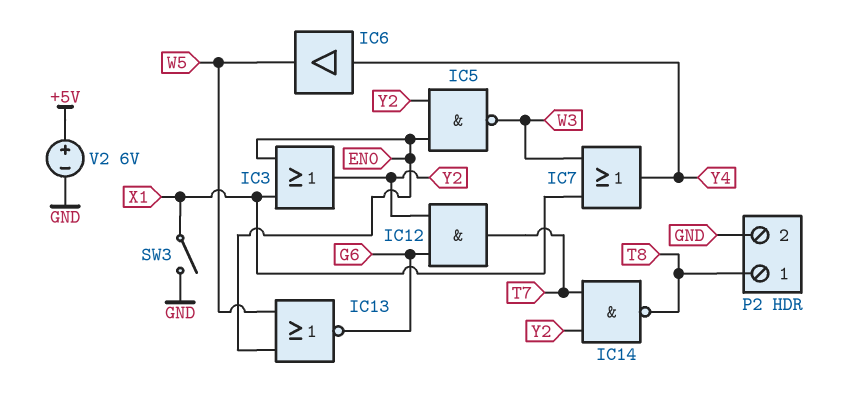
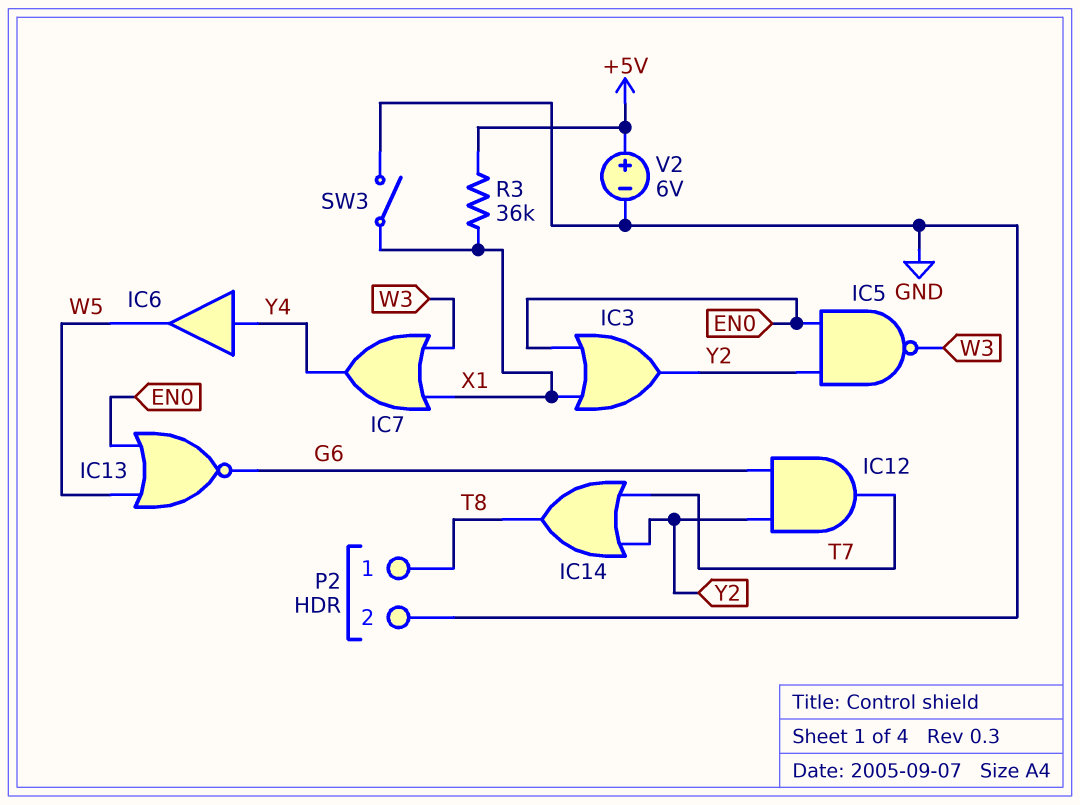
IC14: NAND (in T7, in Y2, out T8) -> OR (in T7, in Y2, out T8)
R3: none -> 36k (+5V, X1)

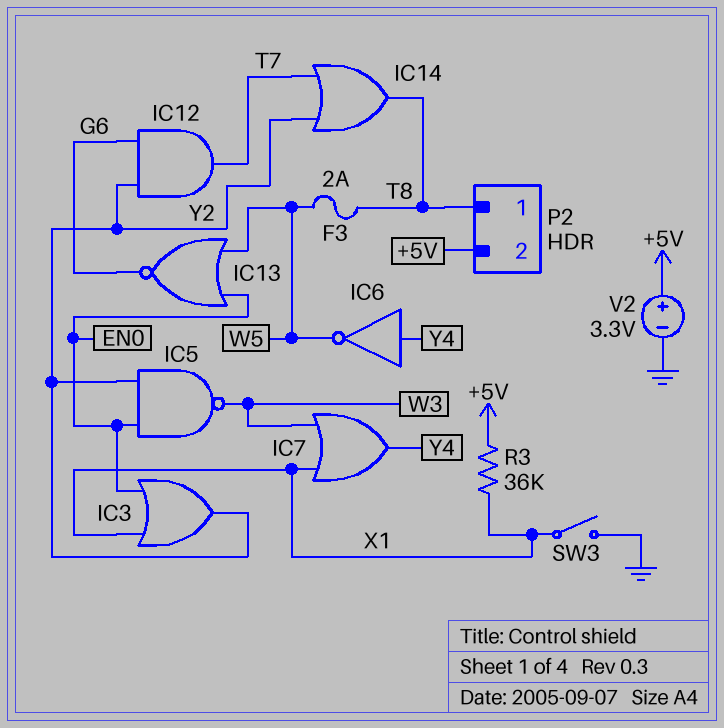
F3: none -> 2A (T8, W5)
IC6: buffer (in Y4, out W5) -> NOT (in Y4, out W5)
P2 pin 2: GND -> +5V
V2: 6V (plus +5V, minus GND) -> 3.3V (plus +5V, minus GND)

